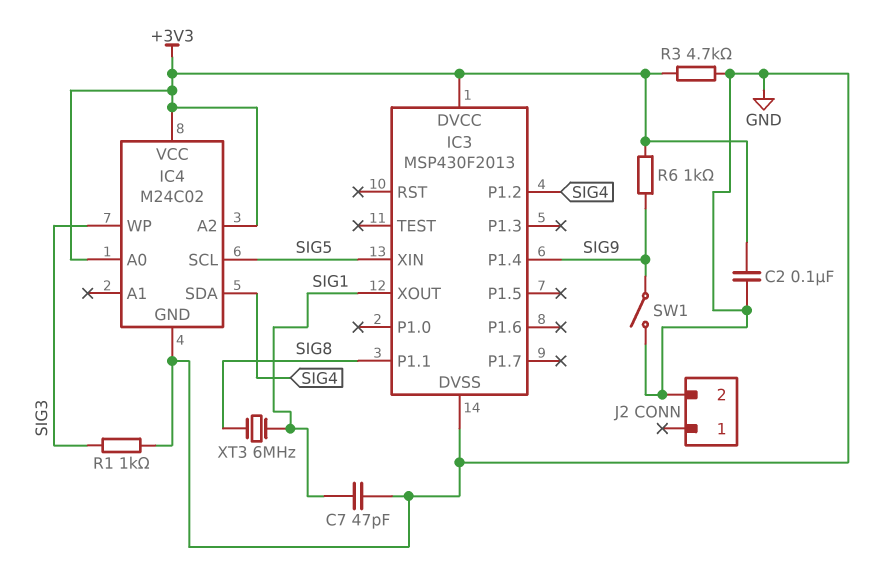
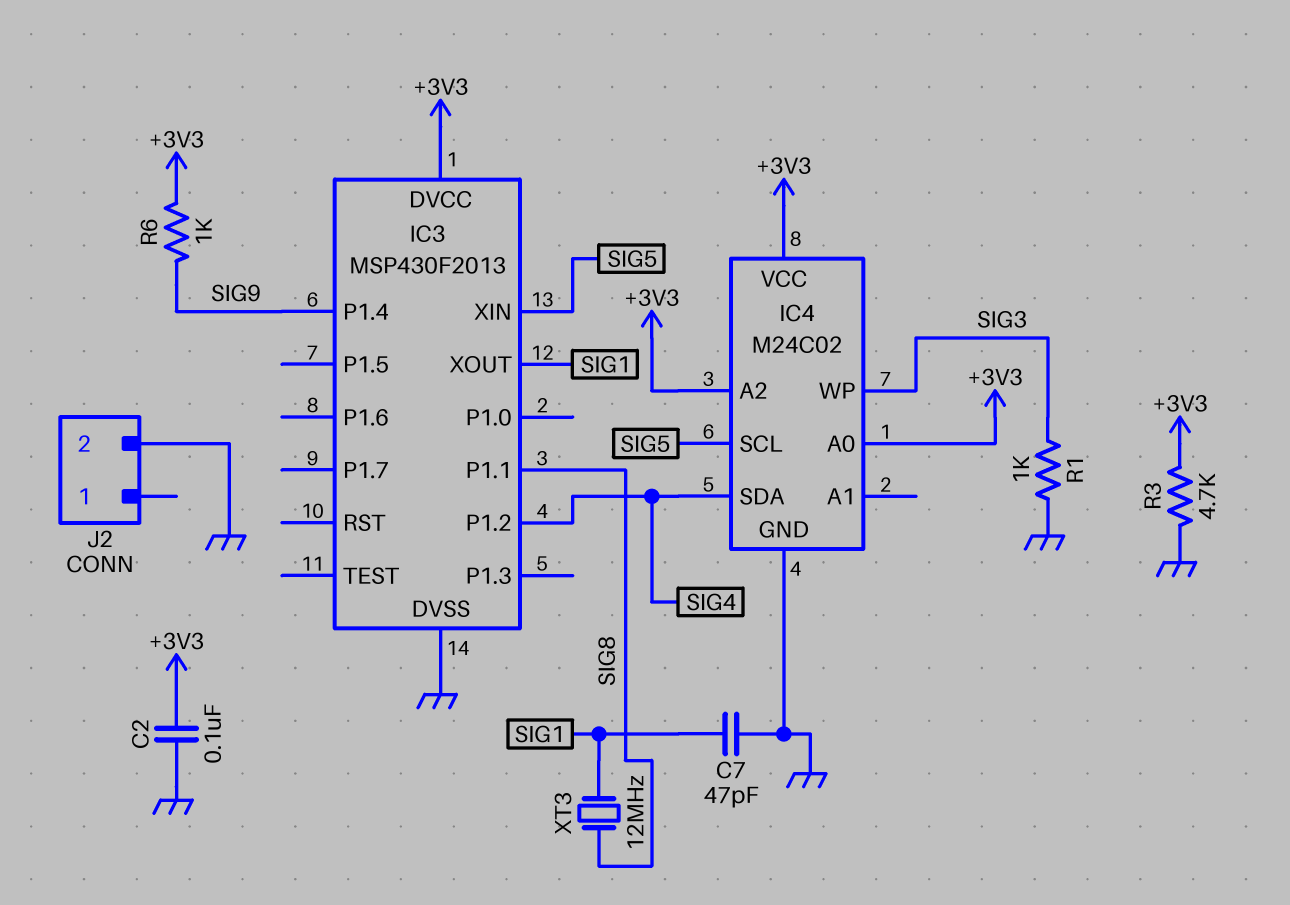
SW1: switch (GND, SIG9) -> none
XT3: 6MHz (SIG1, SIG8) -> 12MHz (SIG1, SIG8)

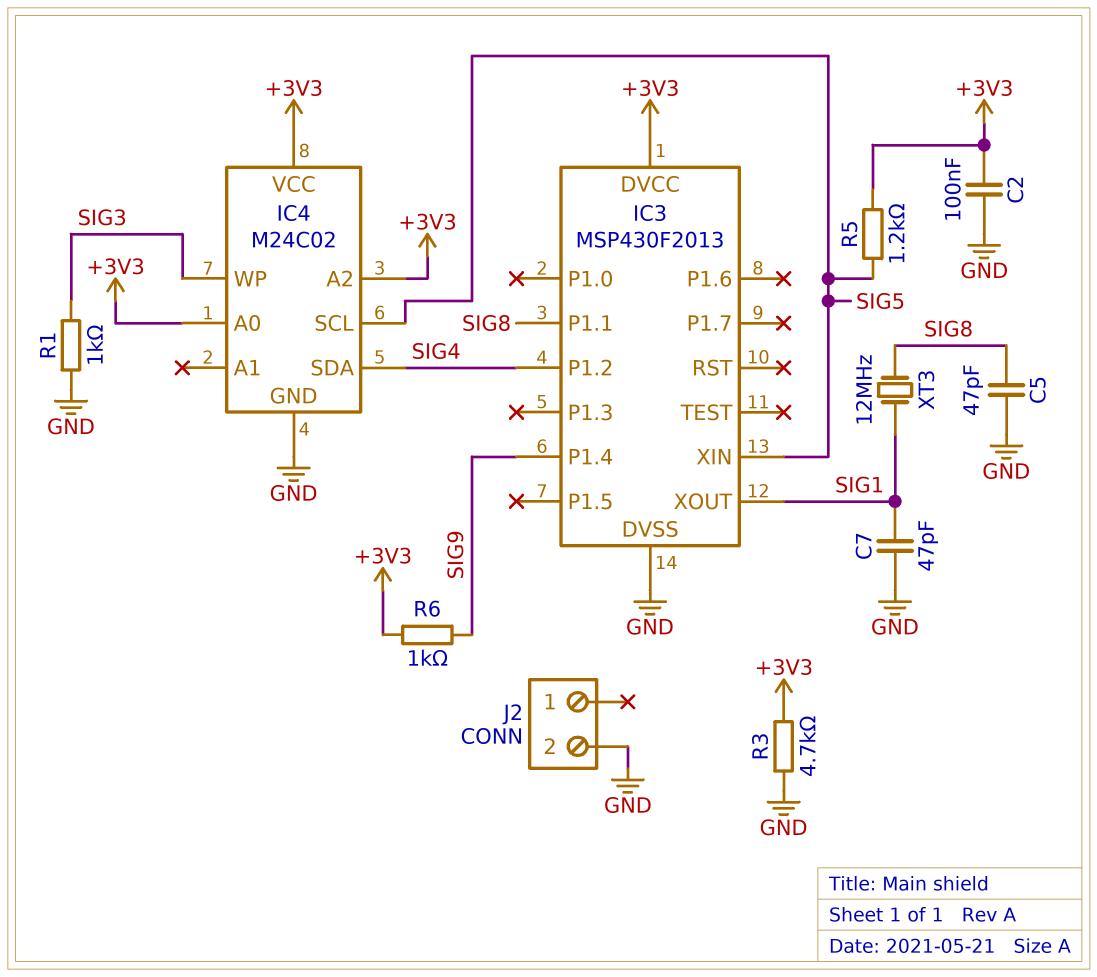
C5: none -> 47pF (GND, SIG8)
R5: none -> 1.2k (+3V3, SIG5)

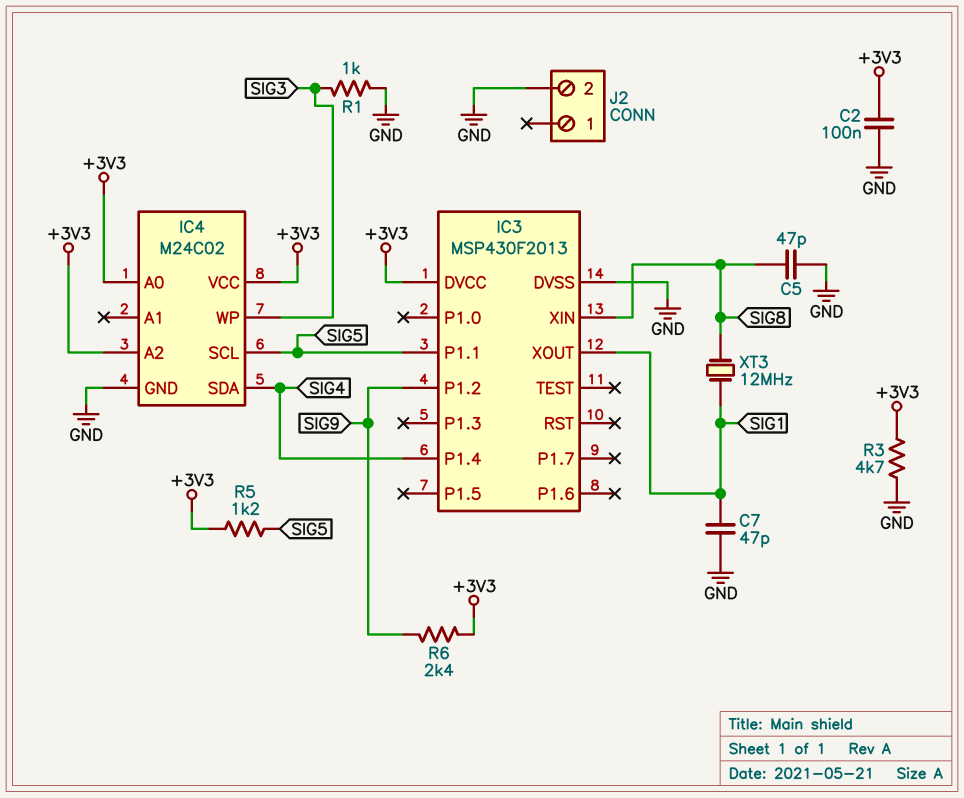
IC3 pin P1.1: SIG8 -> SIG5
IC3 pin P1.2: SIG4 -> SIG9
IC3 pin P1.4: SIG9 -> SIG4
IC3 pin XIN: SIG5 -> SIG8
R6: 1k (+3V3, SIG9) -> 2.4k (+3V3, SIG9)

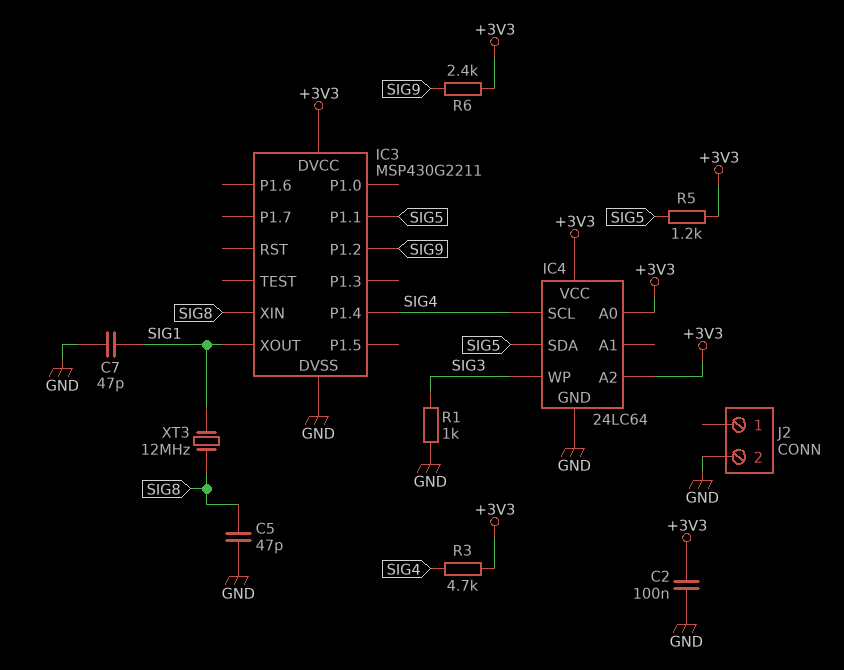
IC3: MSP430F2013 -> MSP430G2211
IC4: M24C02 -> 24LC64
IC4 pin SCL: SIG5 -> SIG4
IC4 pin SDA: SIG4 -> SIG5
R3: 4.7k (+3V3, GND) -> 4.7k (+3V3, SIG4)

